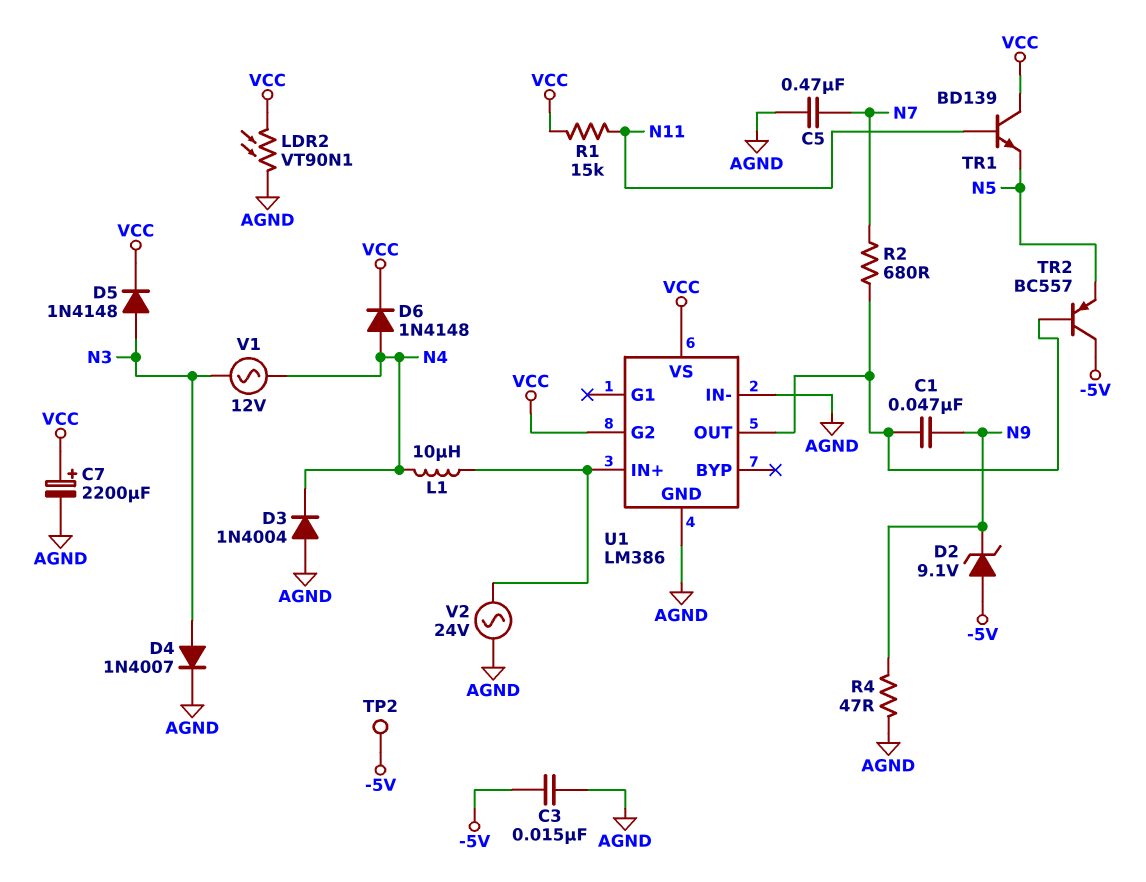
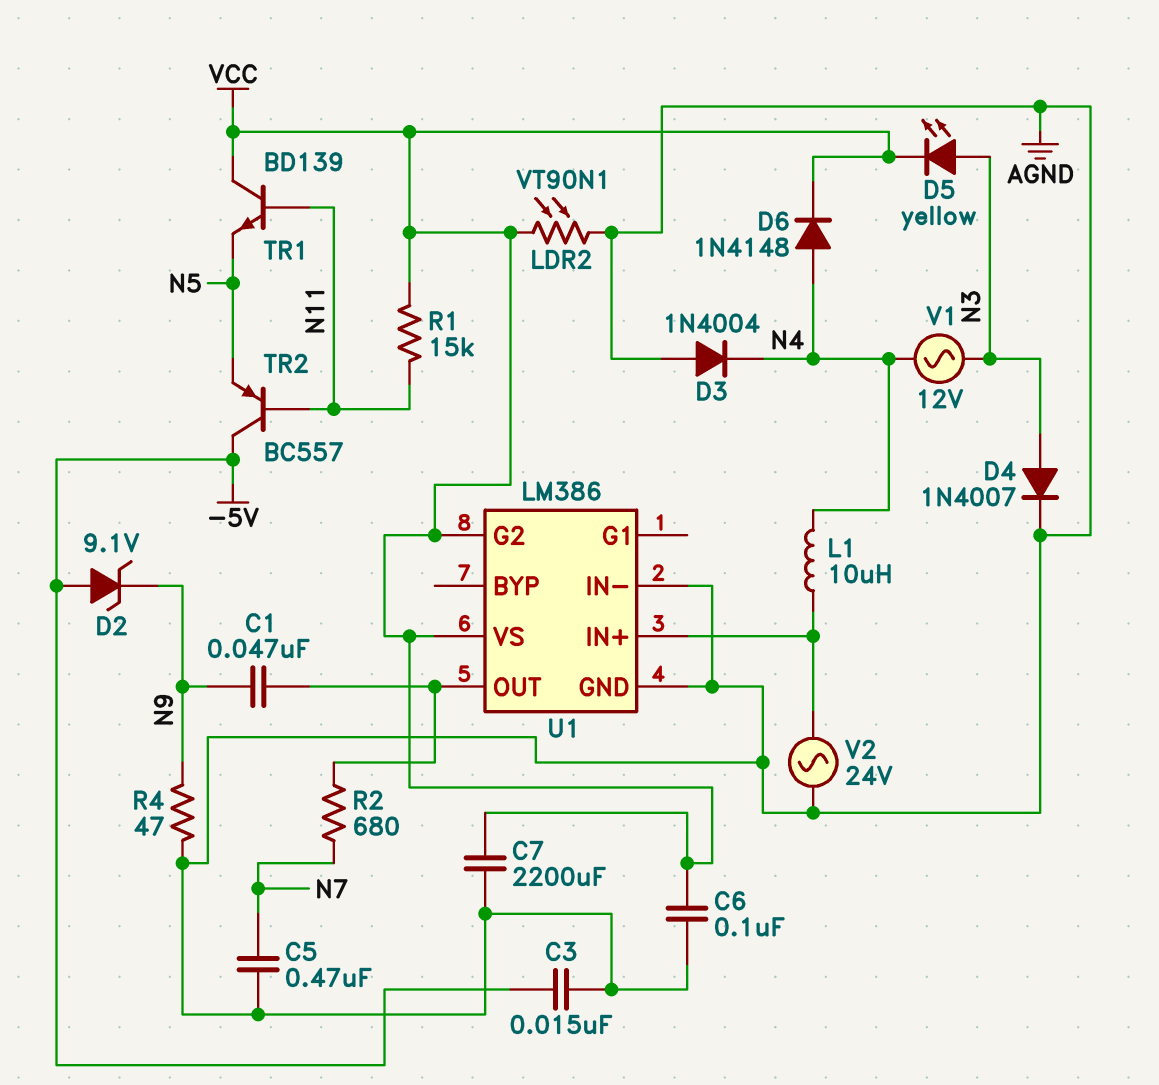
C6: none -> 100nF (AGND, VCC)
C7: 2200uF (plus VCC, minus AGND) -> 2200uF (AGND, VCC)
D5: diode 1N4148 (A N3, K VCC) -> LED yellow (A N3, K VCC)
TP2: test point (-5V) -> none
TR2: PNP BC557 (B U1/OUT, C -5V, E N5) -> PNP BC557 (B N11, C -5V, E N5)

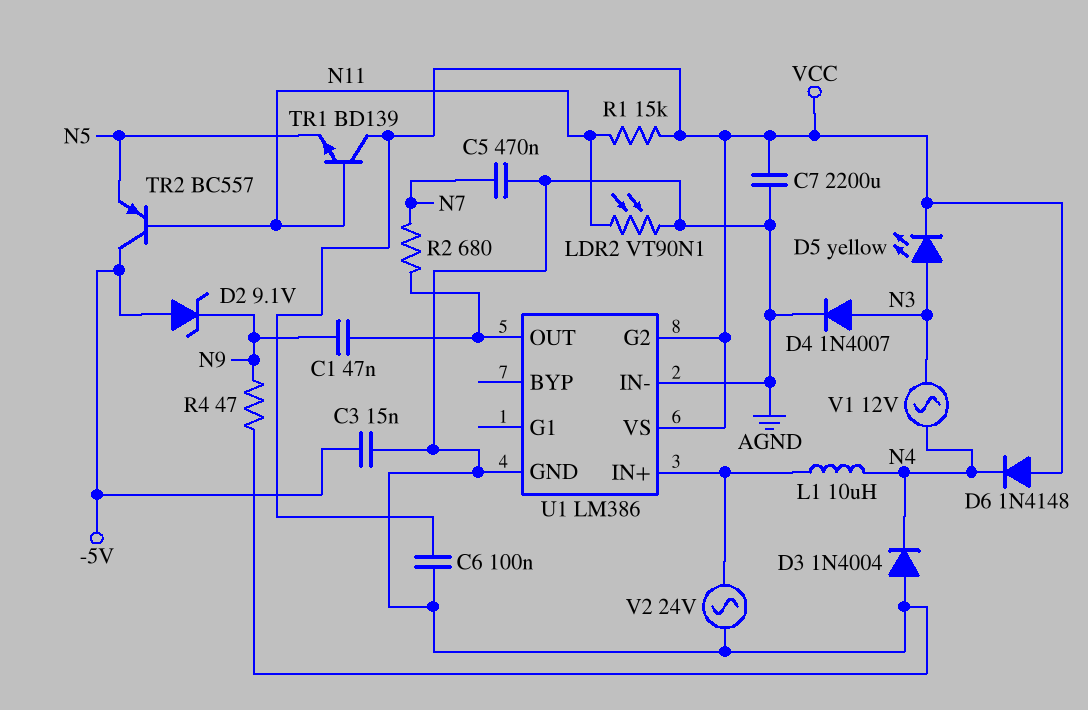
D6: diode 1N4148 (A N4, K VCC) -> diode 1N4148 (A VCC, K N4)
LDR2: VT90N1 (AGND, VCC) -> VT90N1 (AGND, N11)

